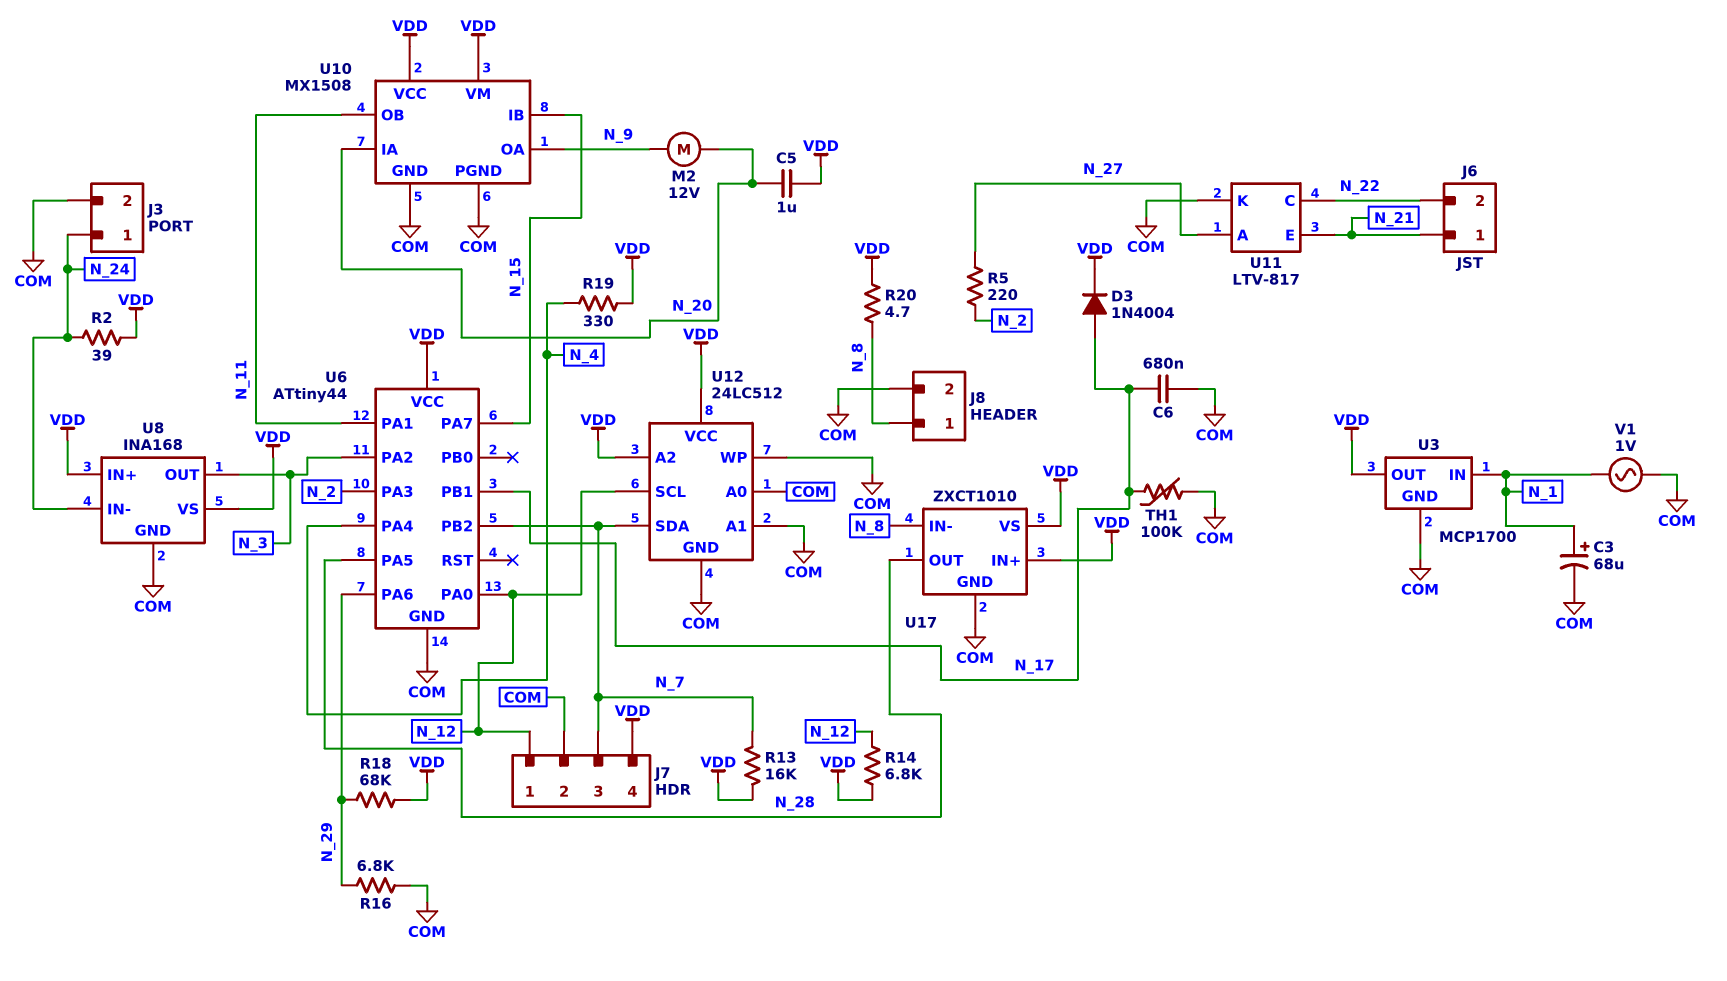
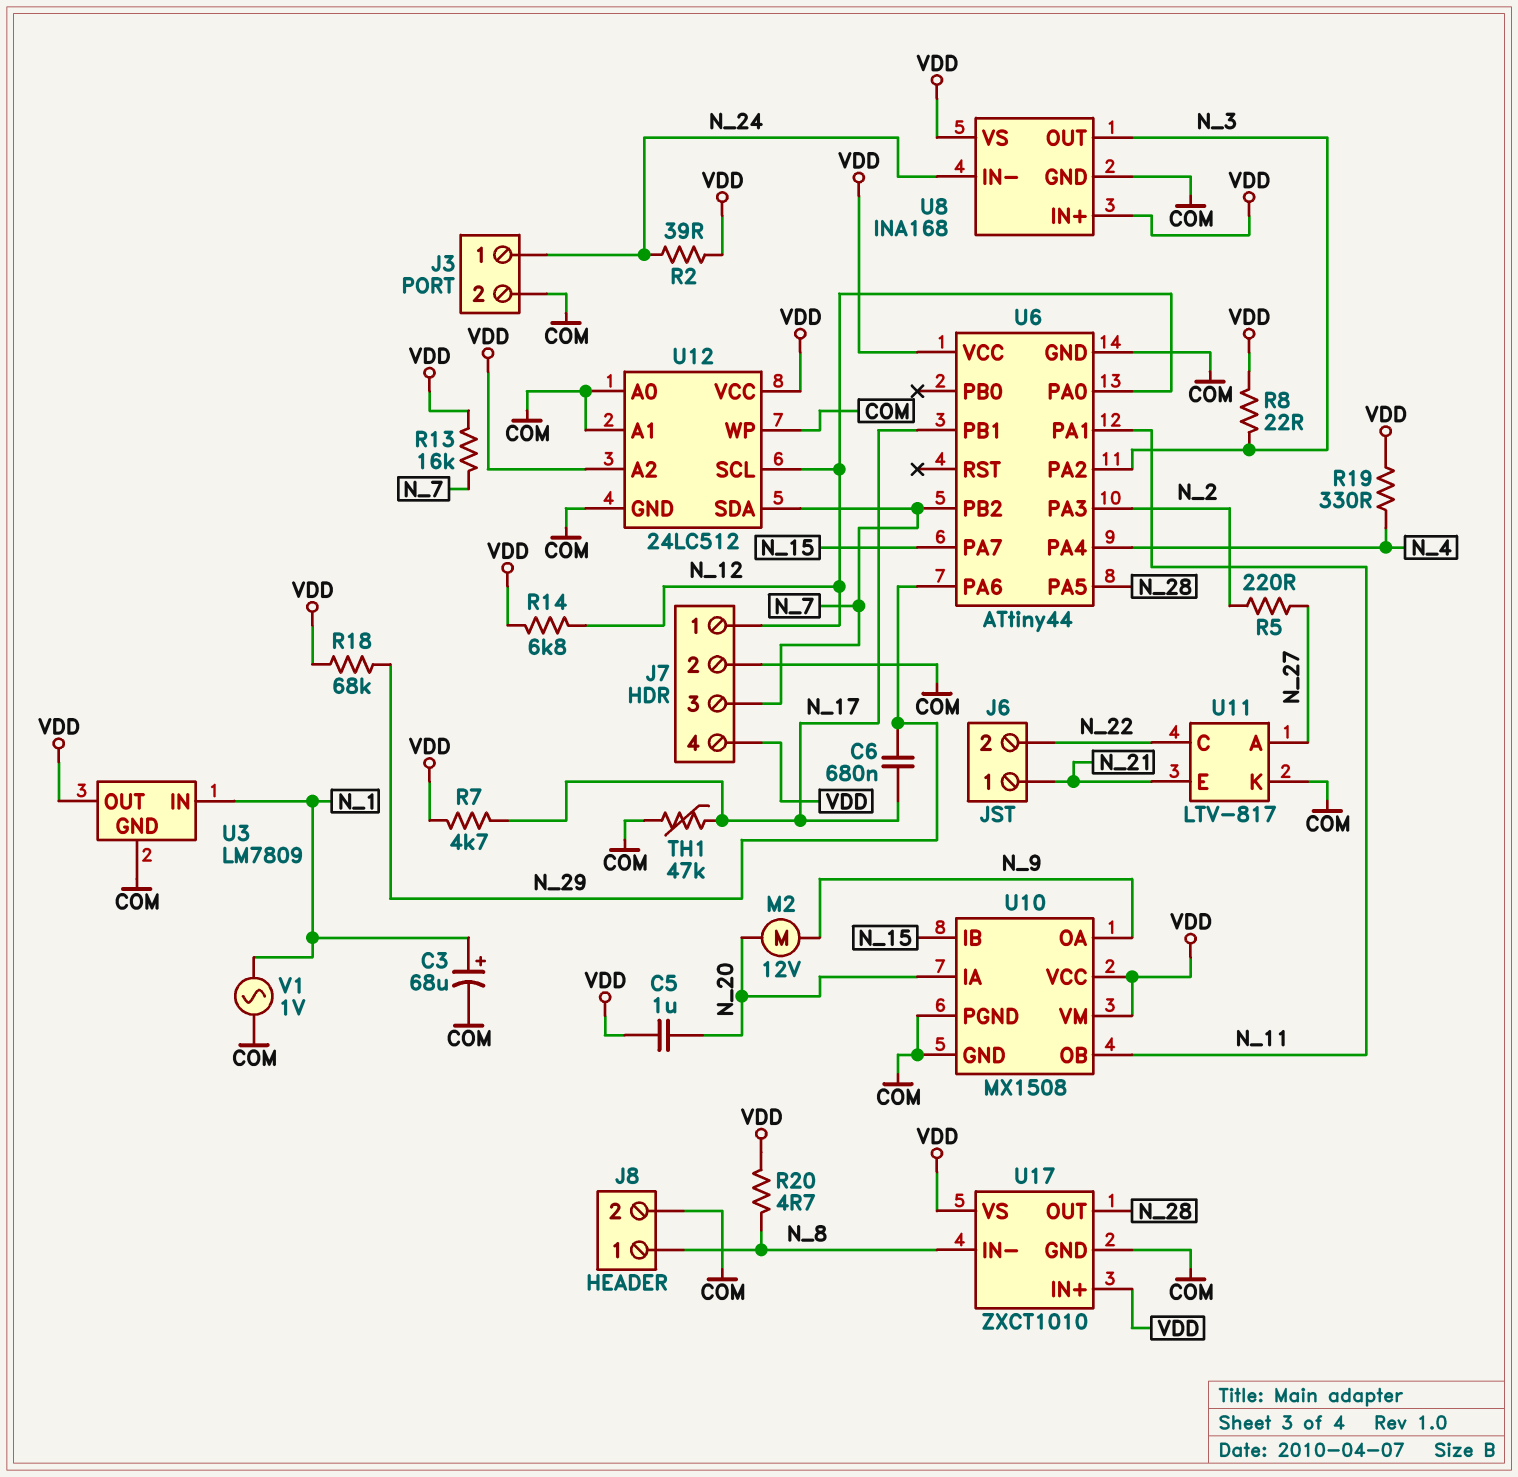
C6: 680nF (COM, N_17) -> 680nF (N_17, N_29)
D3: diode 1N4004 (A N_17, K VDD) -> none
R7: none -> 4.7k (N_17, VDD)
R8: none -> 22 (N_3, VDD)
R16: 6.8k (COM, N_29) -> none
TH1: 100k (COM, N_17) -> 47k (COM, N_17)
U3: MCP1700 -> LM7809

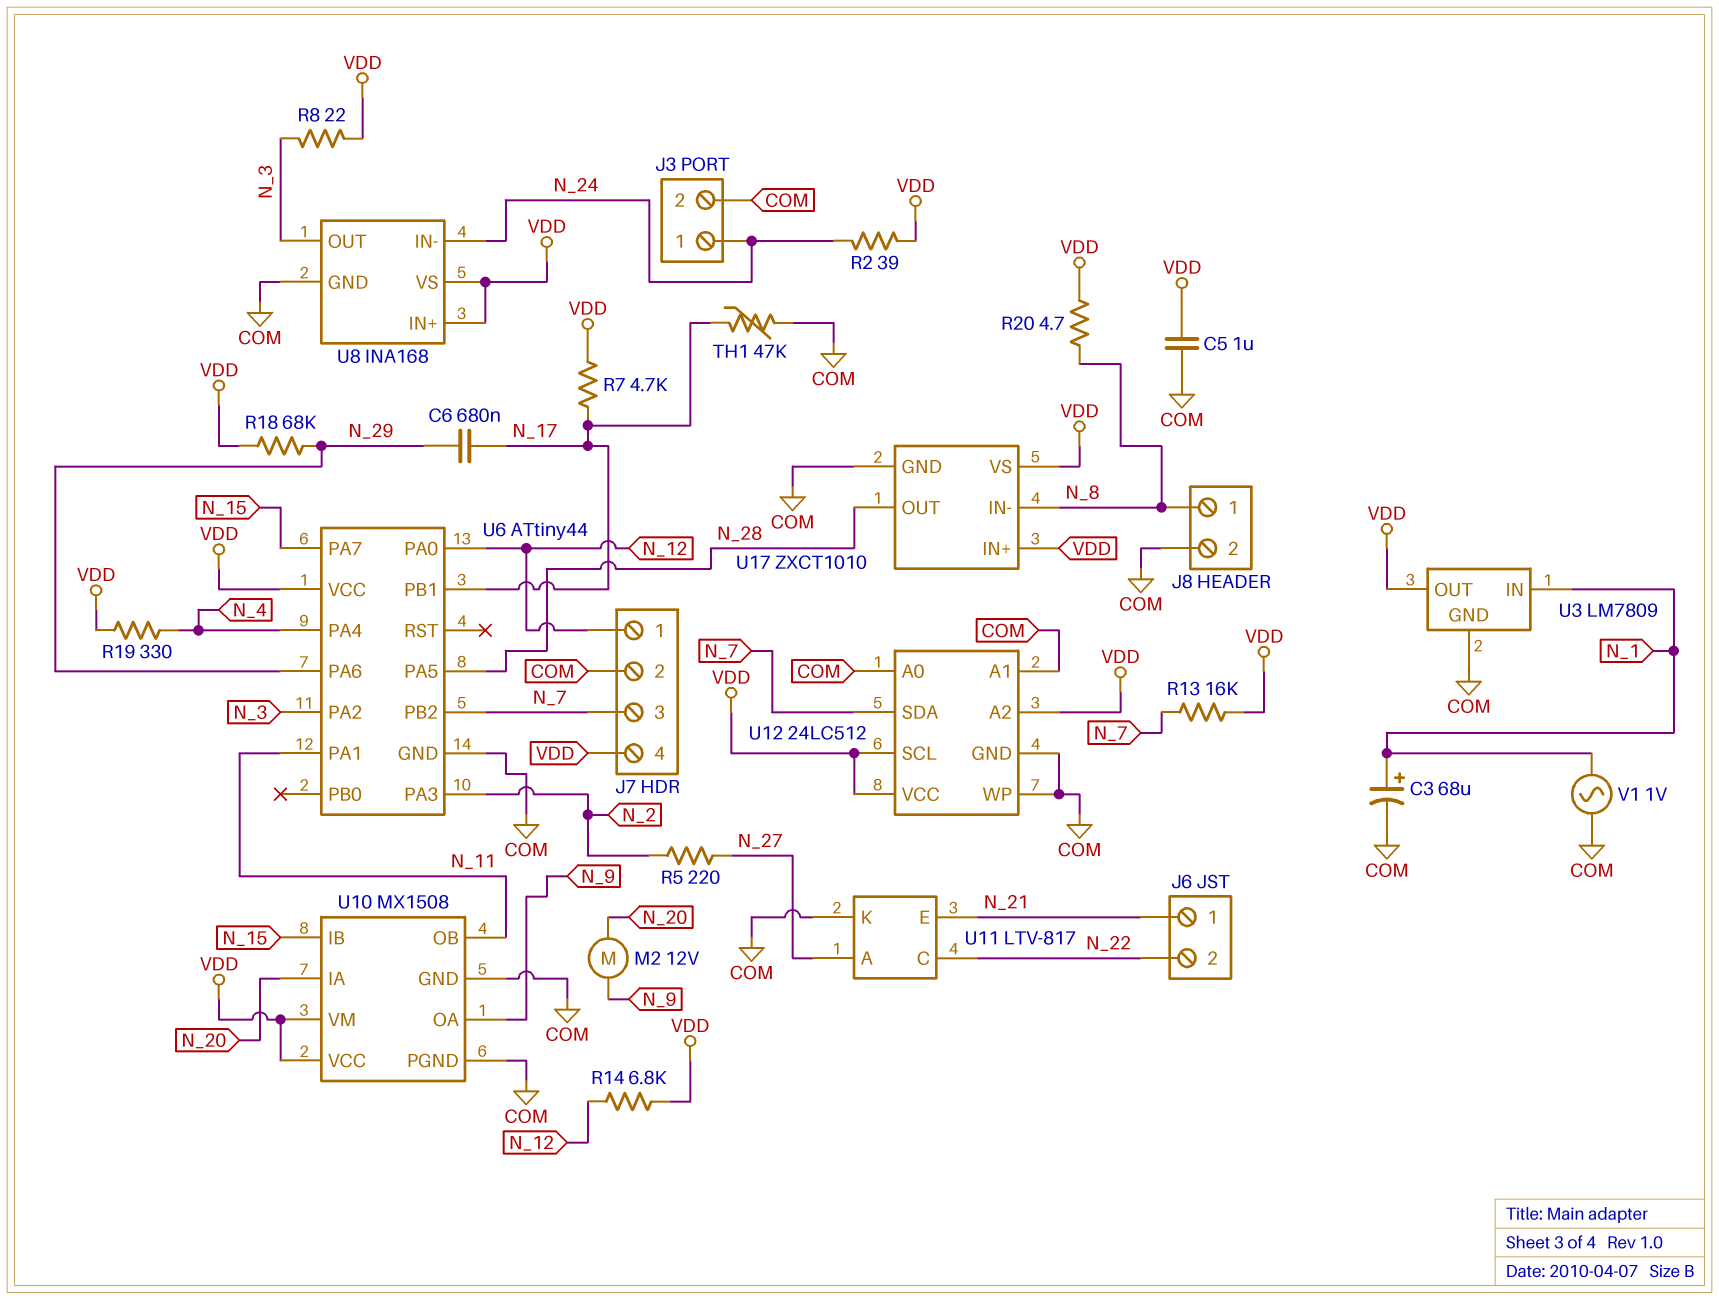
C5: 1uF (N_20, VDD) -> 1uF (COM, VDD)
U12 pin SCL: N_12 -> VDD

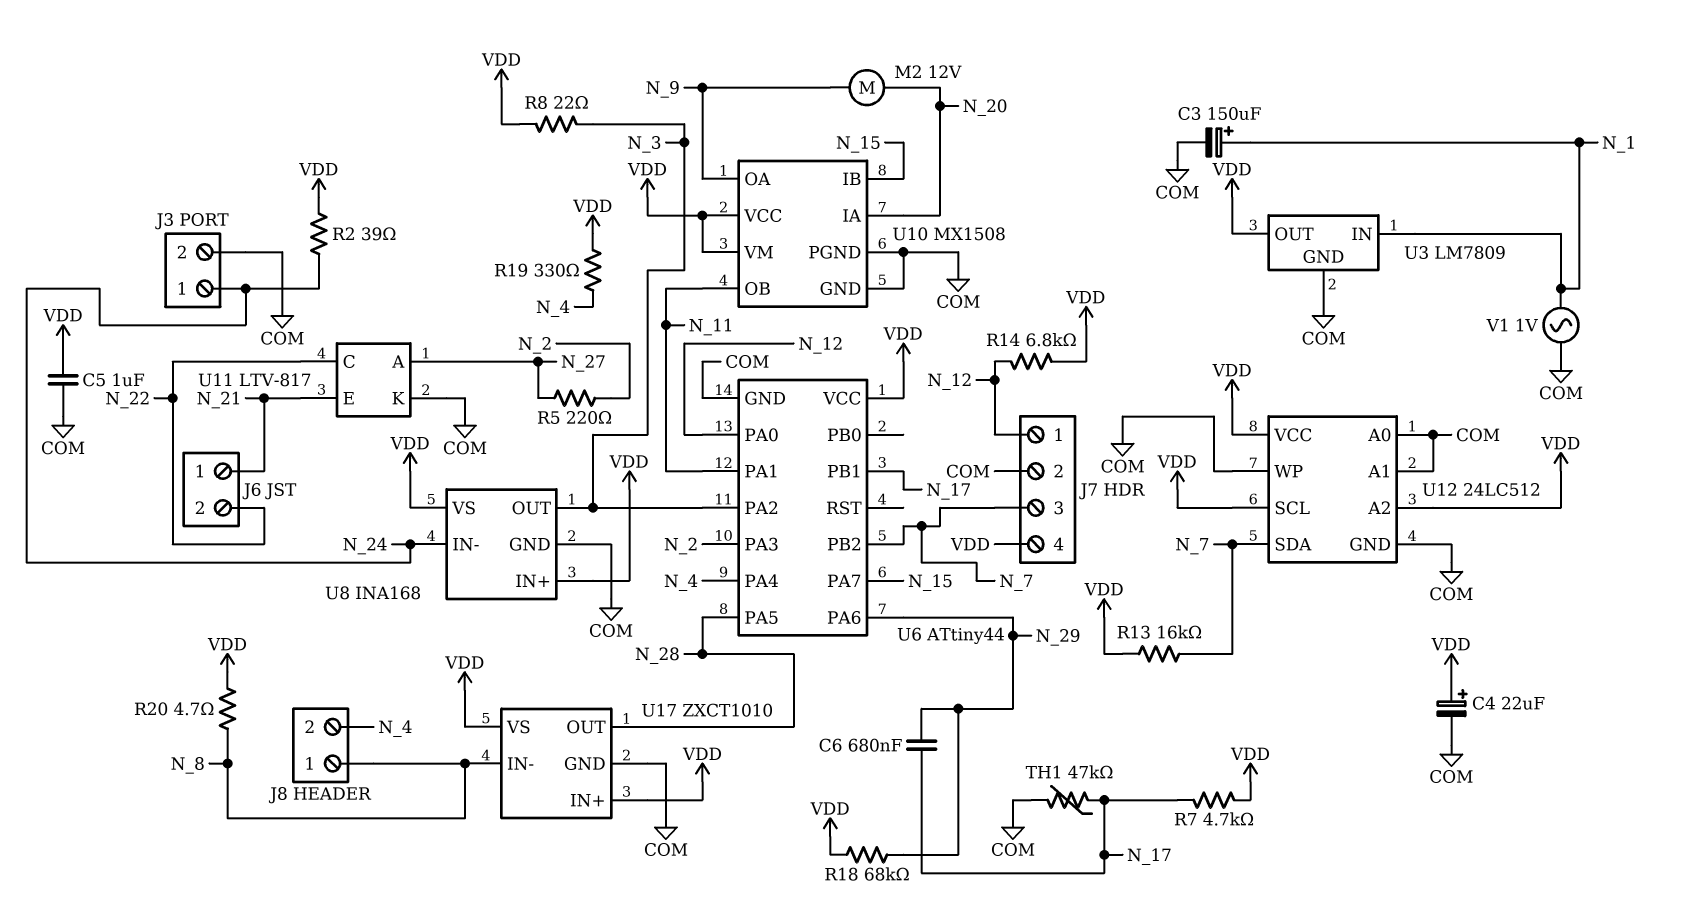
C3: 68uF (plus N_1, minus COM) -> 150uF (plus N_1, minus COM)
C4: none -> 22uF (plus VDD, minus COM)
J8 pin 2: COM -> N_4

